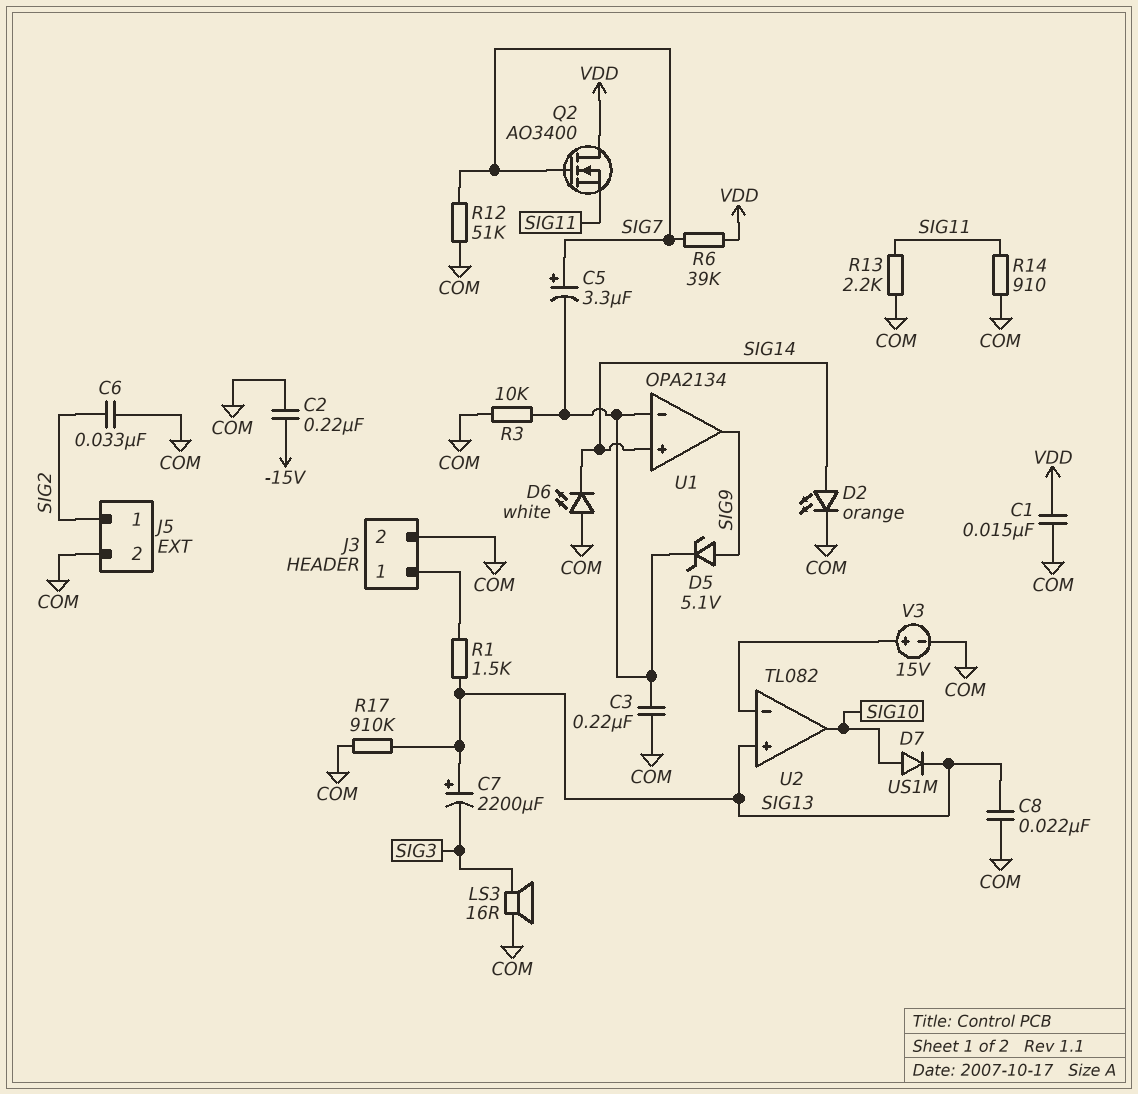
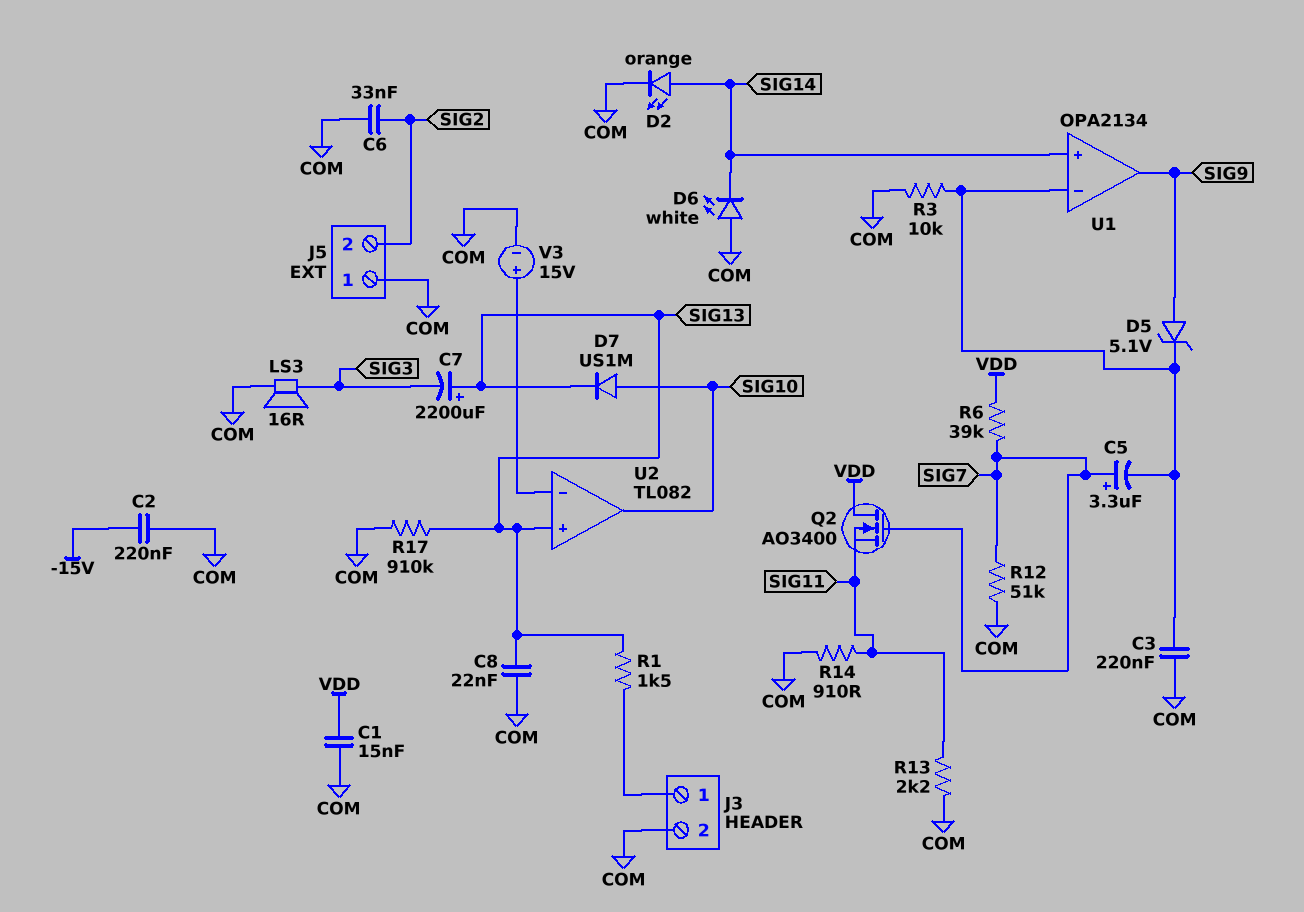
J5 pin 1: SIG2 -> COM
J5 pin 2: COM -> SIG2

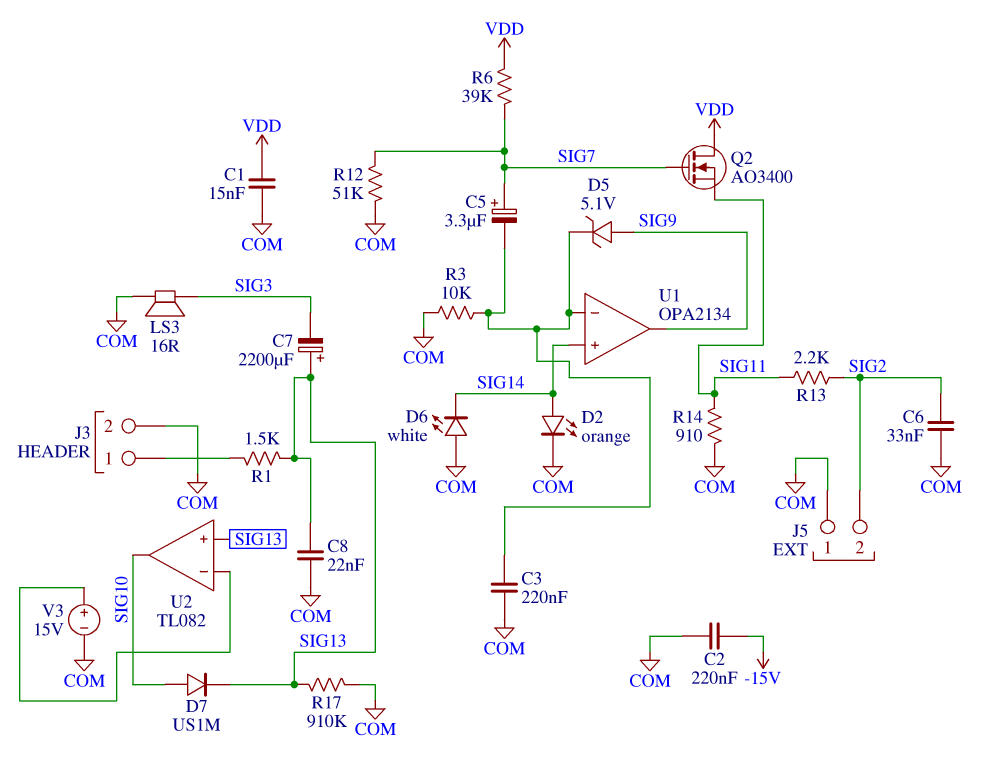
R13: 2.2k (COM, SIG11) -> 2.2k (SIG2, SIG11)

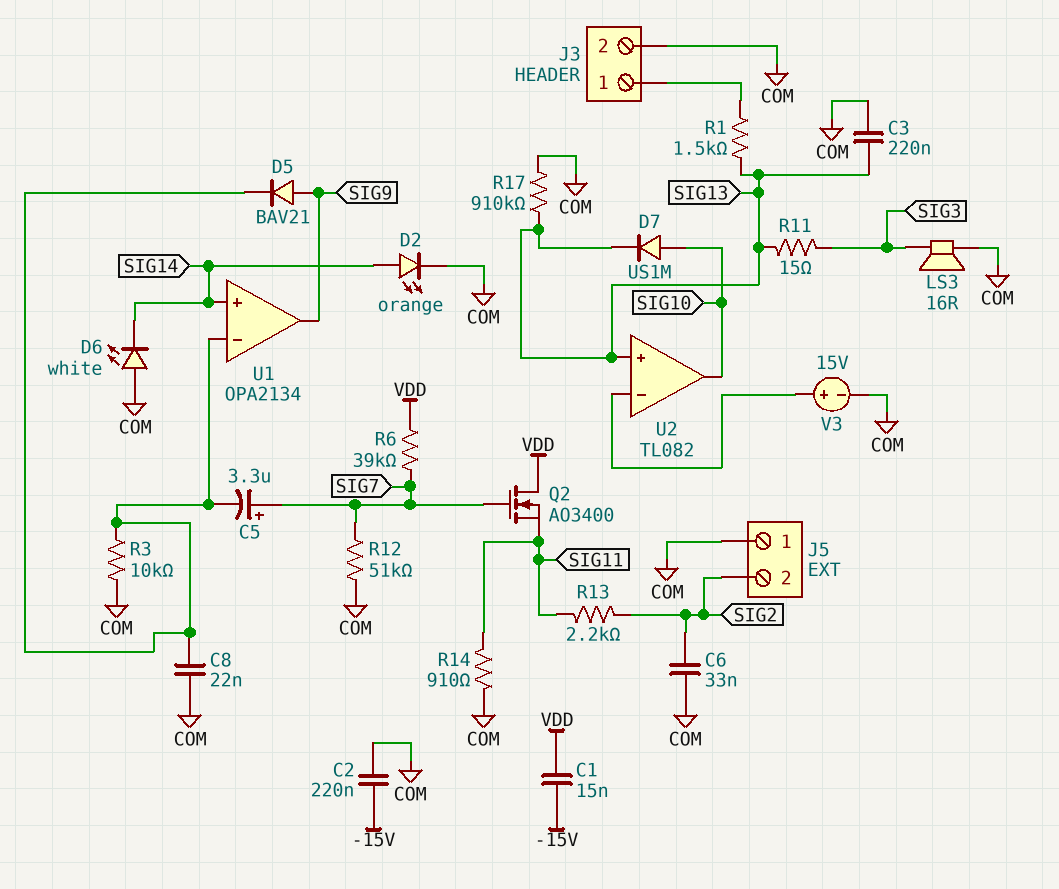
C1: 15nF (COM, VDD) -> 15nF (-15V, VDD)
C3: 220nF (COM, U1/in-) -> 220nF (COM, SIG13)
C7: 2200uF (plus SIG13, minus SIG3) -> none
C8: 22nF (COM, SIG13) -> 22nF (COM, U1/in-)
D5: zener 5.1V (A SIG9, K U1/in-) -> diode BAV21 (A SIG9, K U1/in-)
R11: none -> 15 (SIG3, SIG13)

